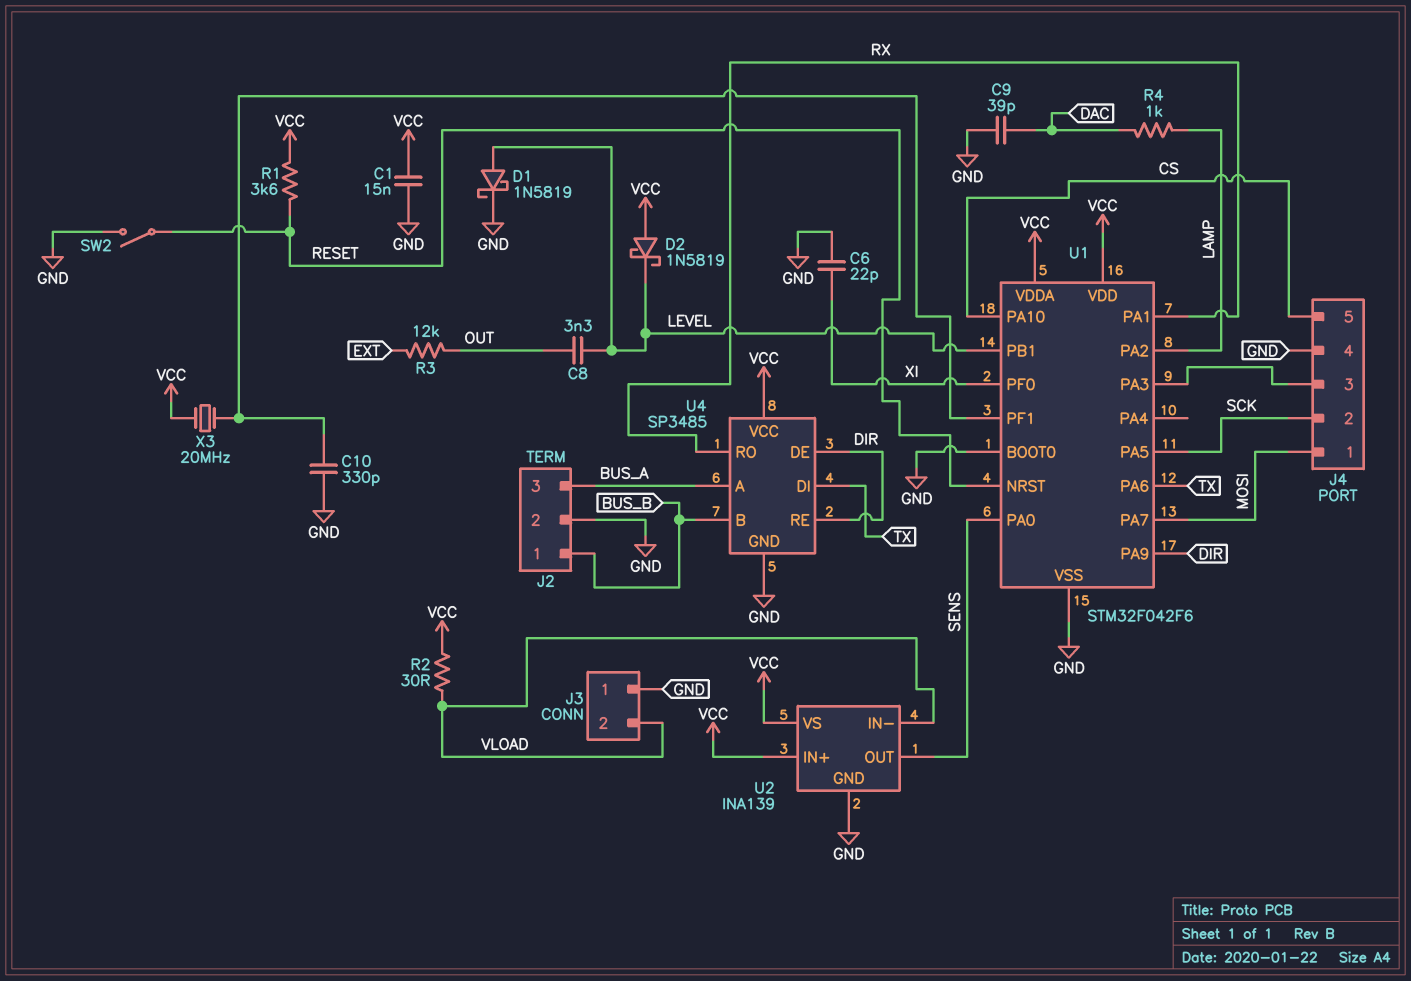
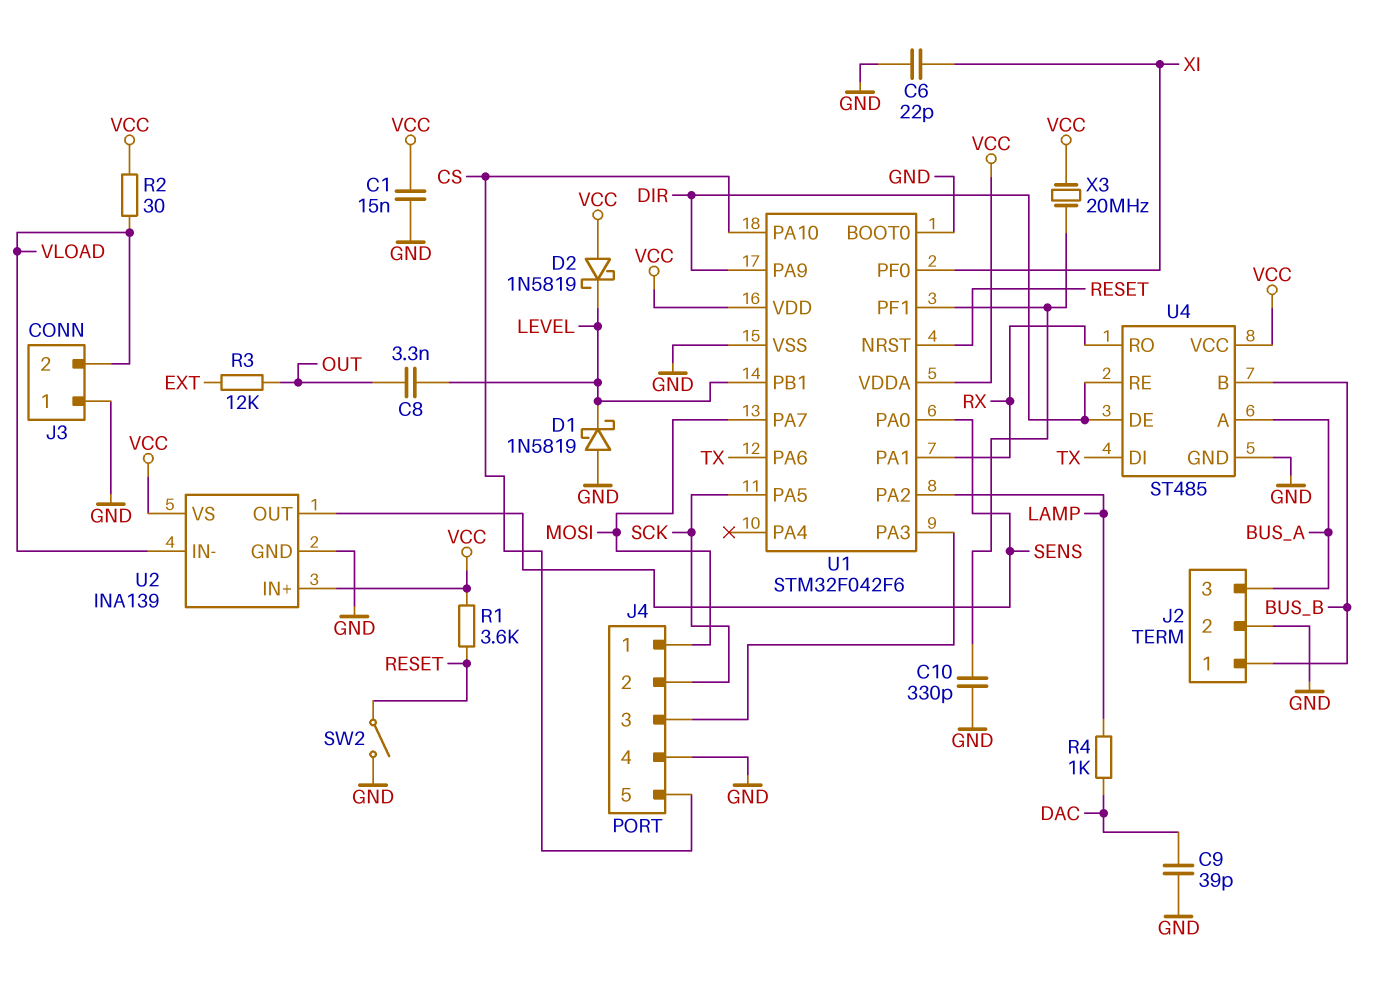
D1: schottky 1N5819 (A LEVEL, K GND) -> schottky 1N5819 (A GND, K LEVEL)
U4: SP3485 -> ST485

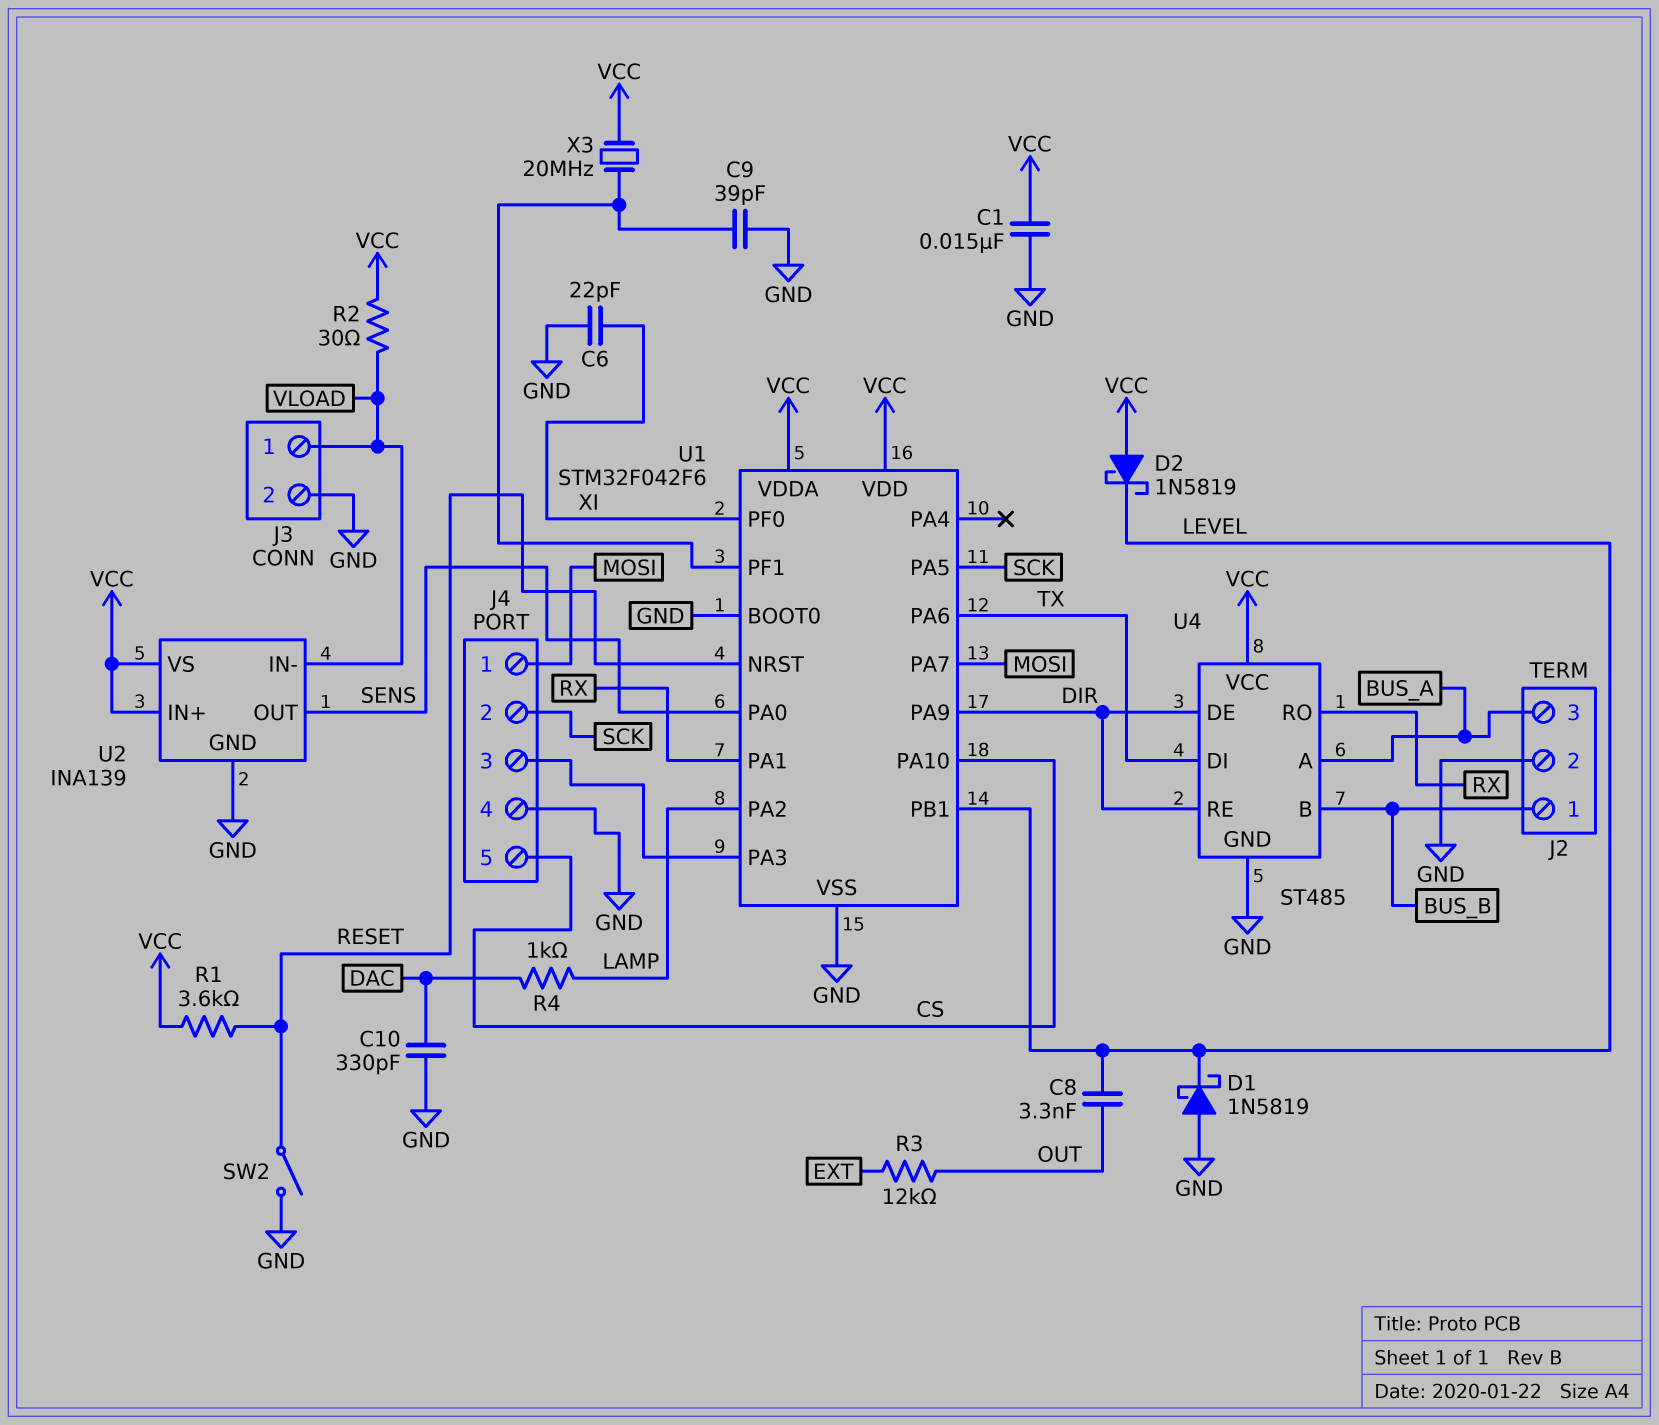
C9: 39pF (DAC, GND) -> 39pF (GND, U1/PF1)
C10: 330pF (GND, U1/PF1) -> 330pF (DAC, GND)
J3 pin 1: GND -> VLOAD
J3 pin 2: VLOAD -> GND

